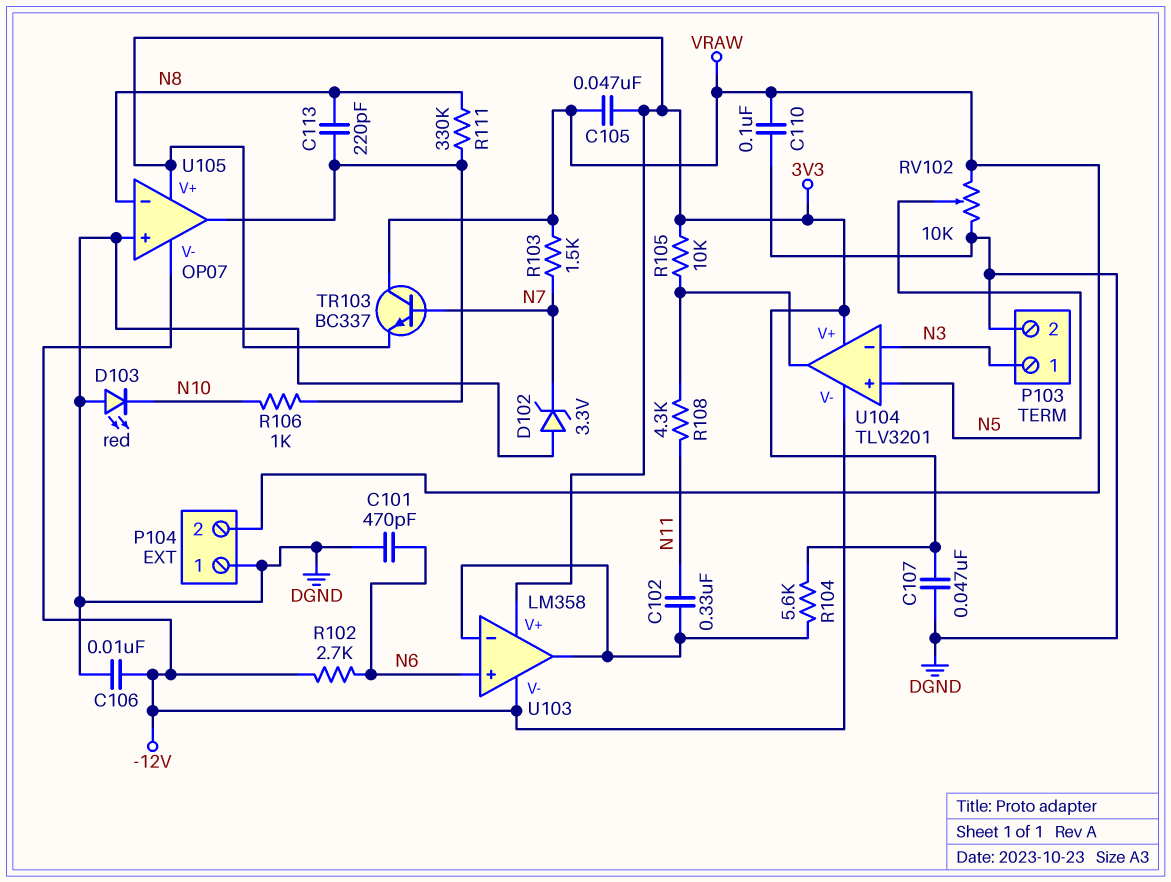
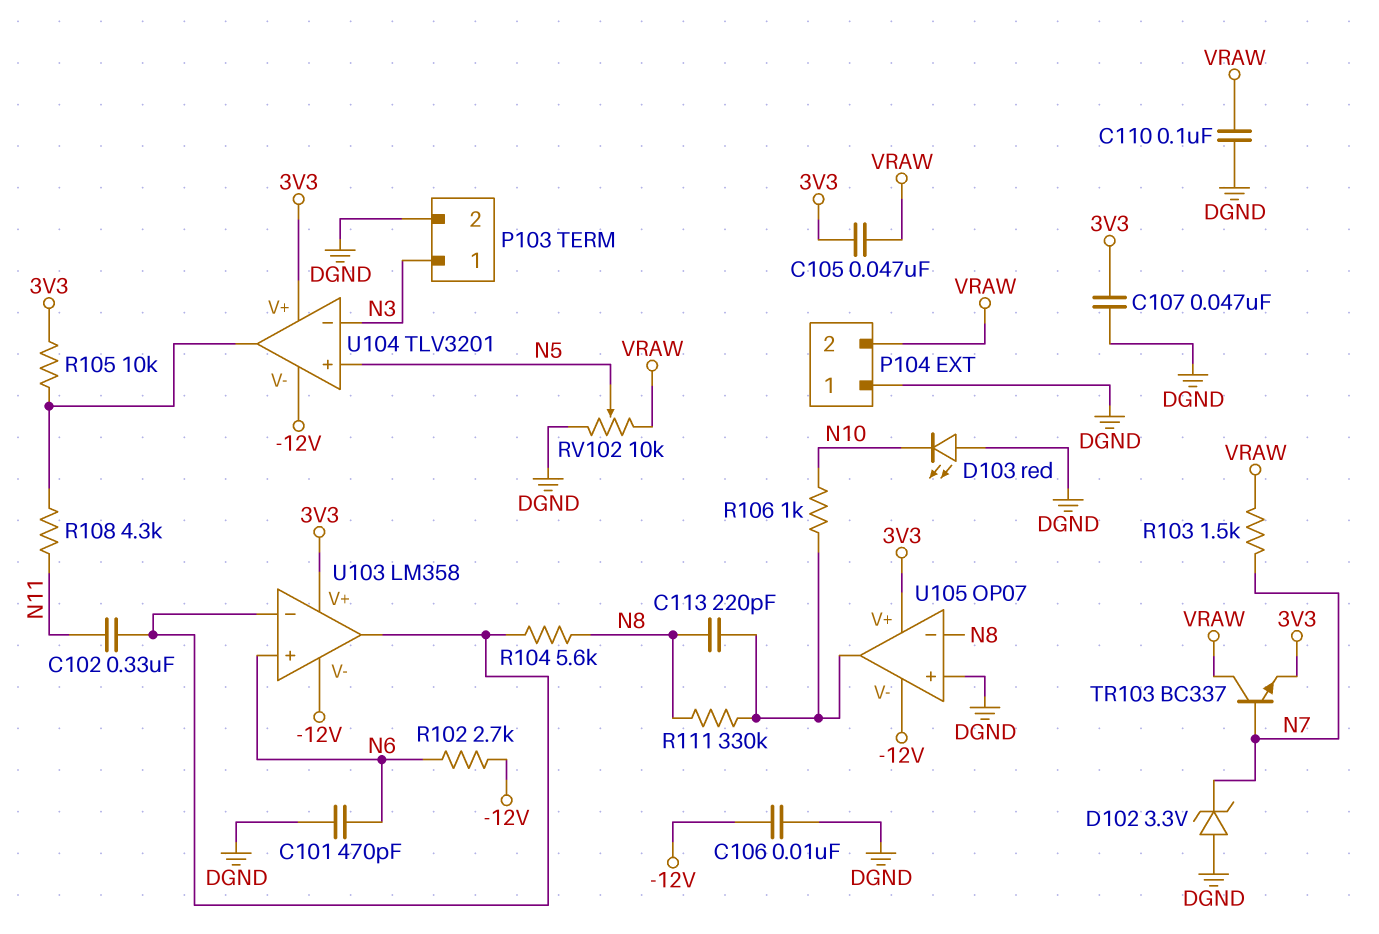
R104: 5.6k (3V3, U103/in-) -> 5.6k (N8, U103/in-)

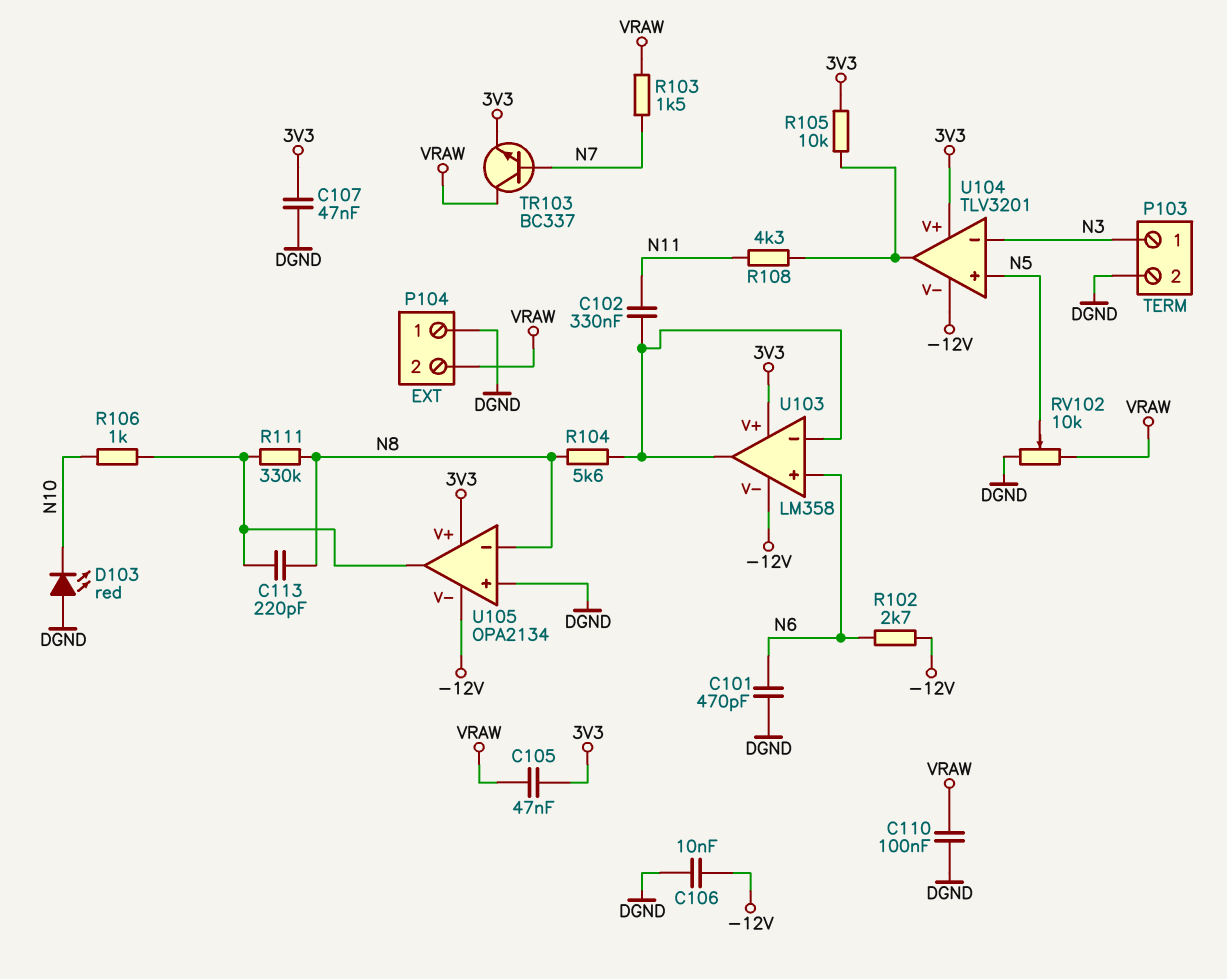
D102: zener 3.3V (A DGND, K N7) -> none
U105: OP07 -> OPA2134

